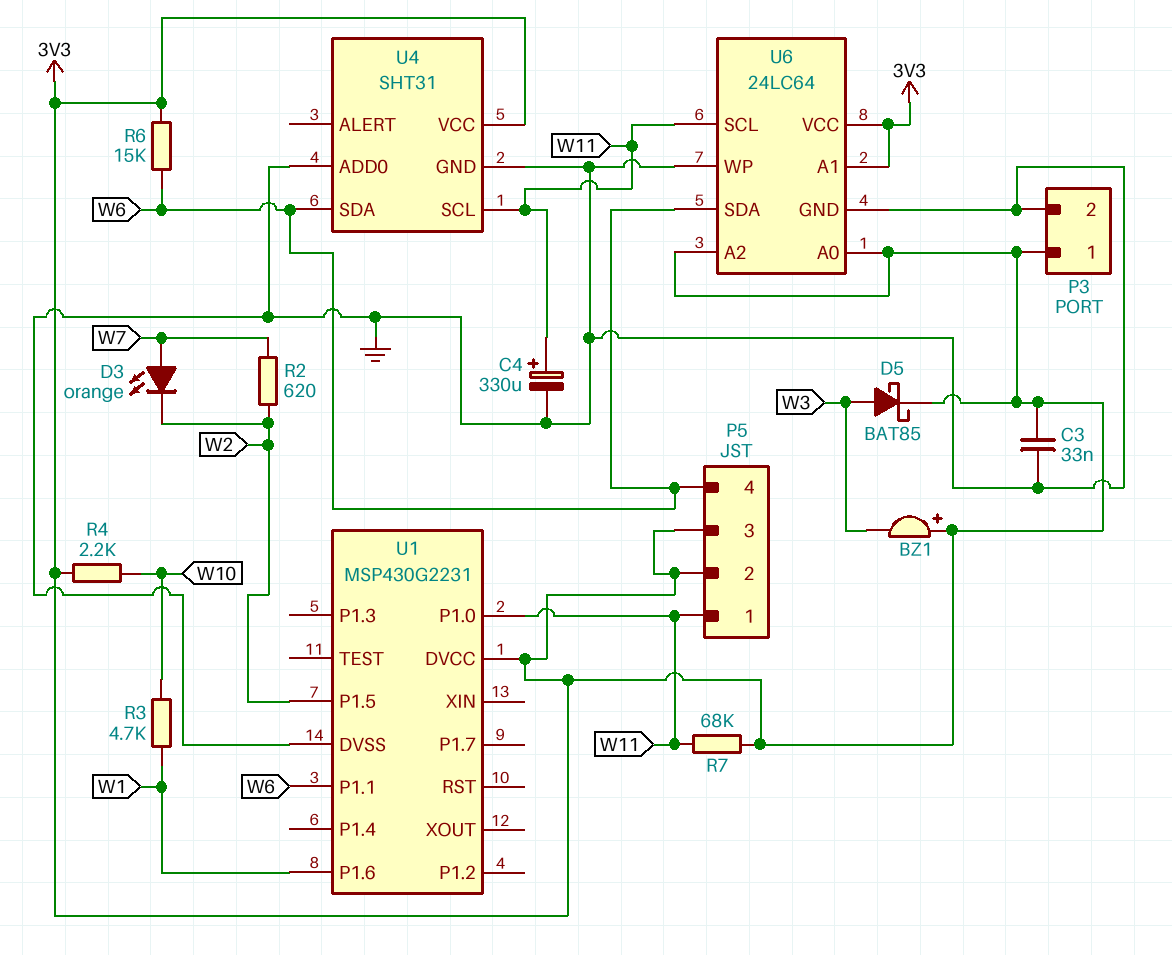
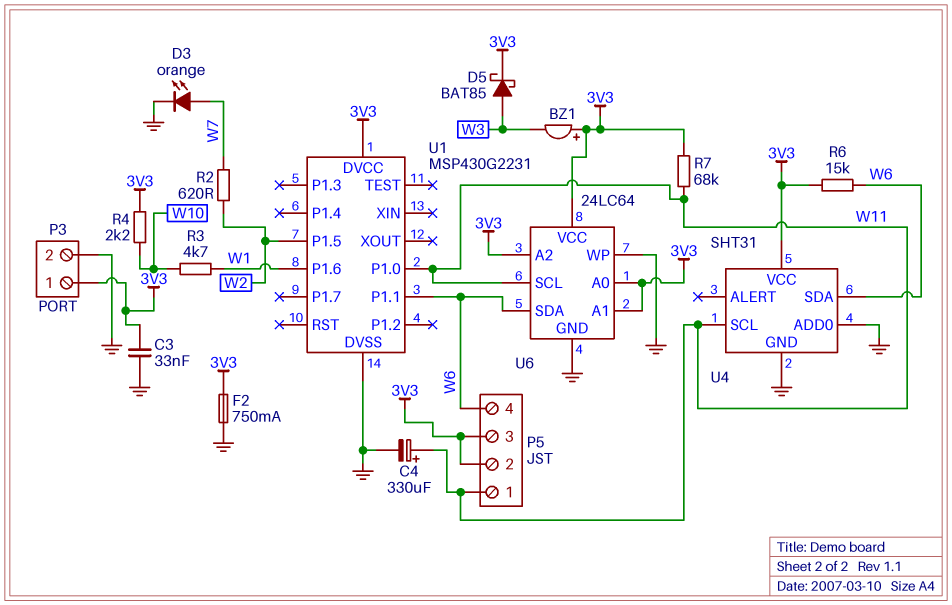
D3: LED orange (A W7, K W2) -> LED orange (A W7, K GND)
F2: none -> 750mA (3V3, GND)

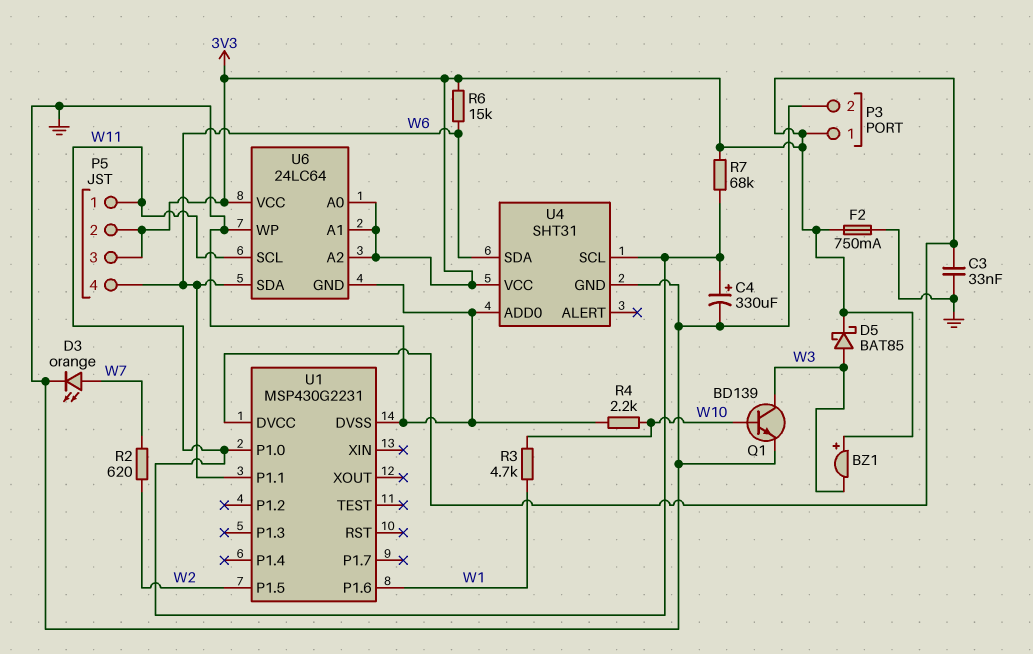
Q1: none -> NPN BD139 (B W10, C W3, E GND)
R4: 2.2k (3V3, W10) -> 2.2k (GND, W10)

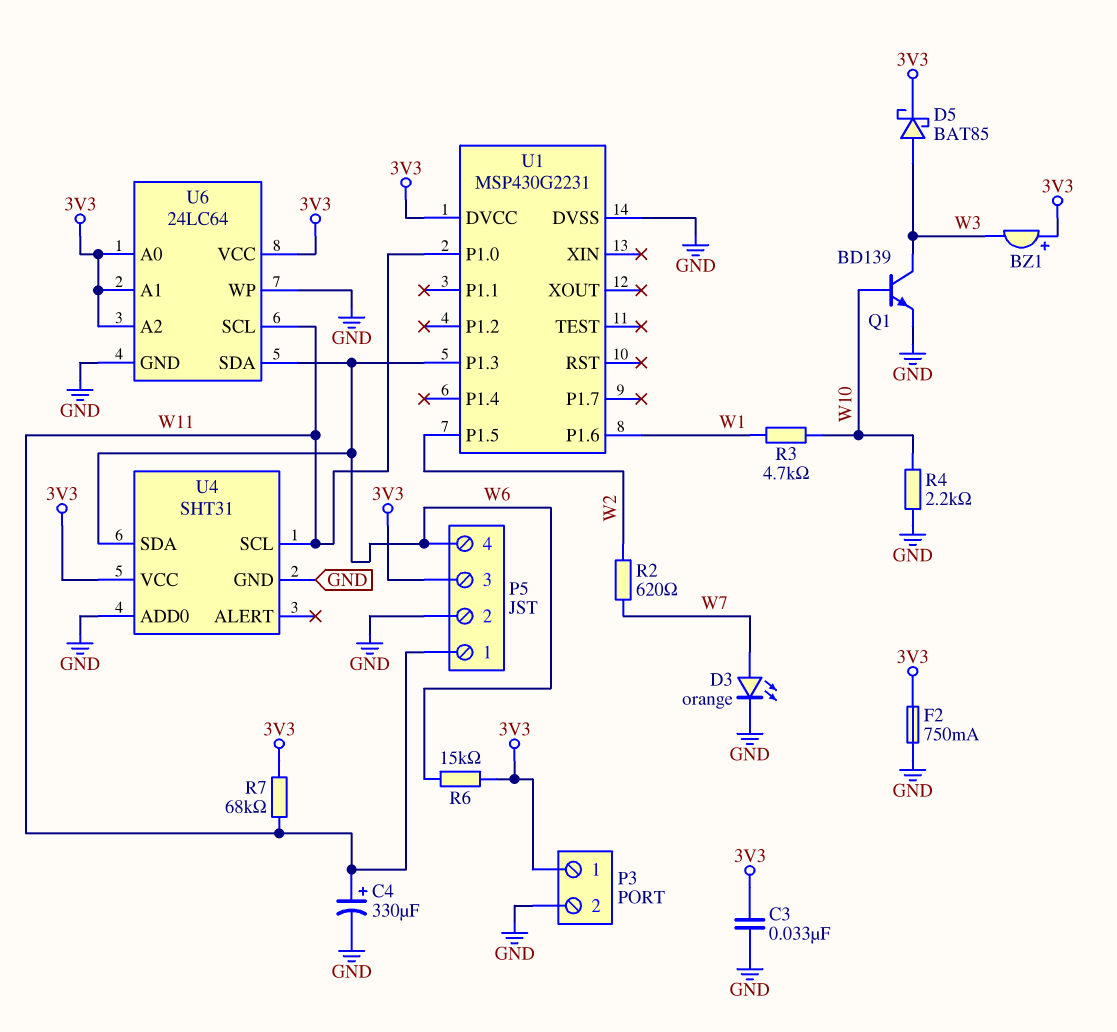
P5 pin 2: 3V3 -> GND
U1 pin P1.1: W6 -> none
U1 pin P1.3: none -> W6

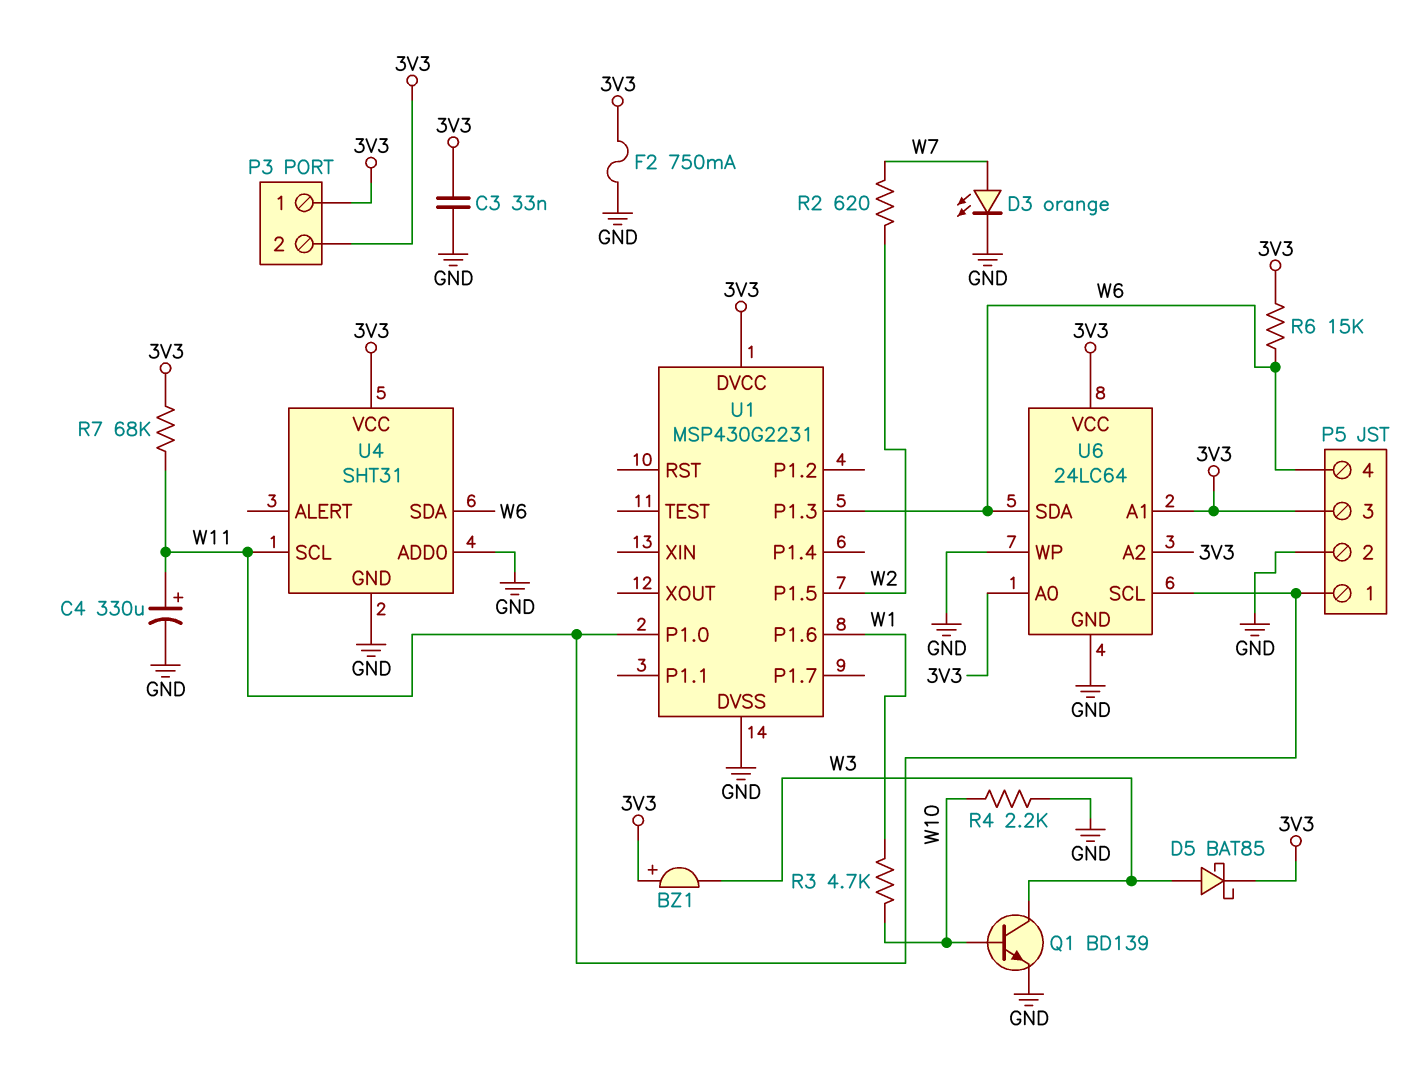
P3 pin 2: GND -> 3V3

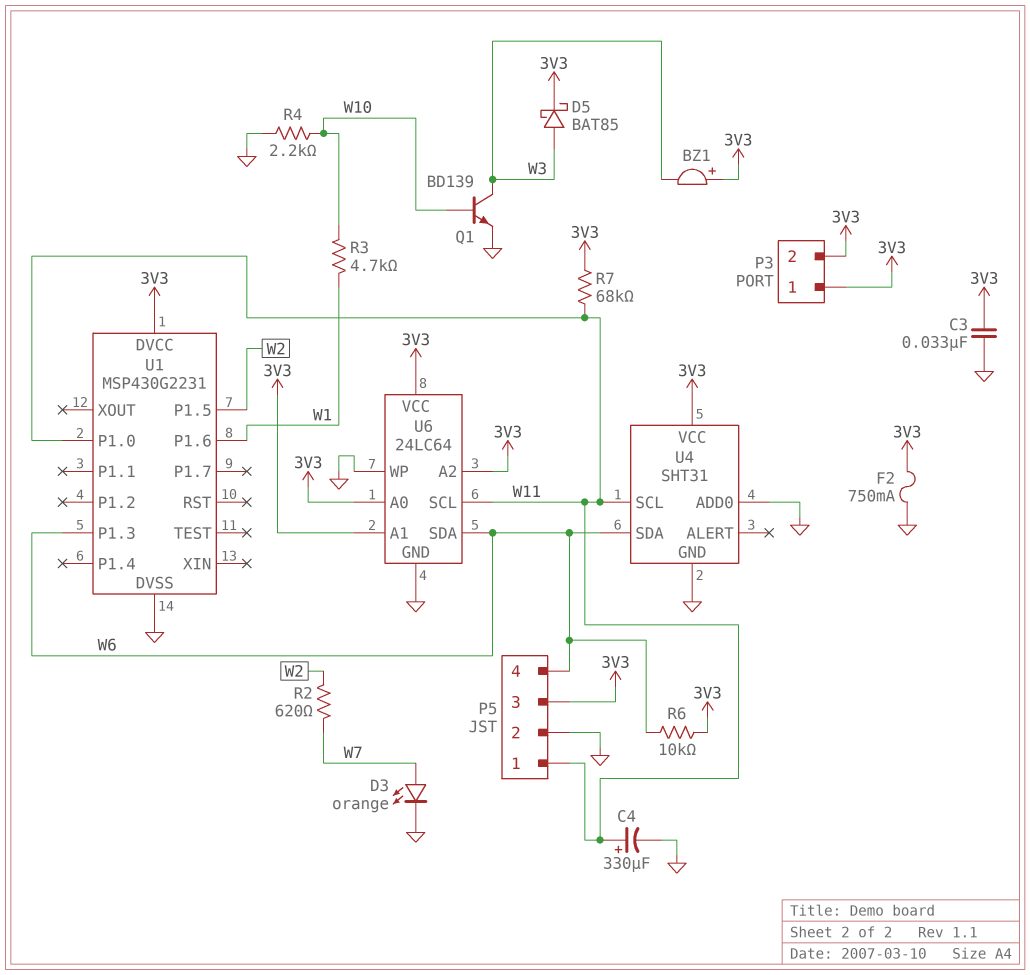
R6: 15k (3V3, W6) -> 10k (3V3, W6)

